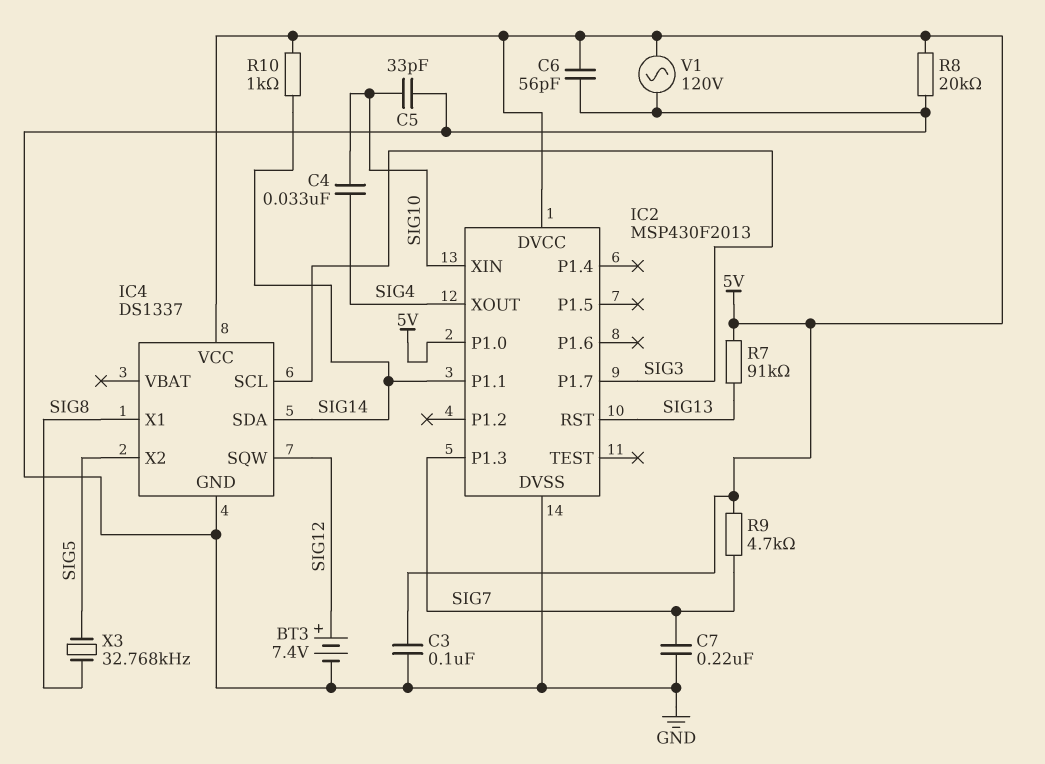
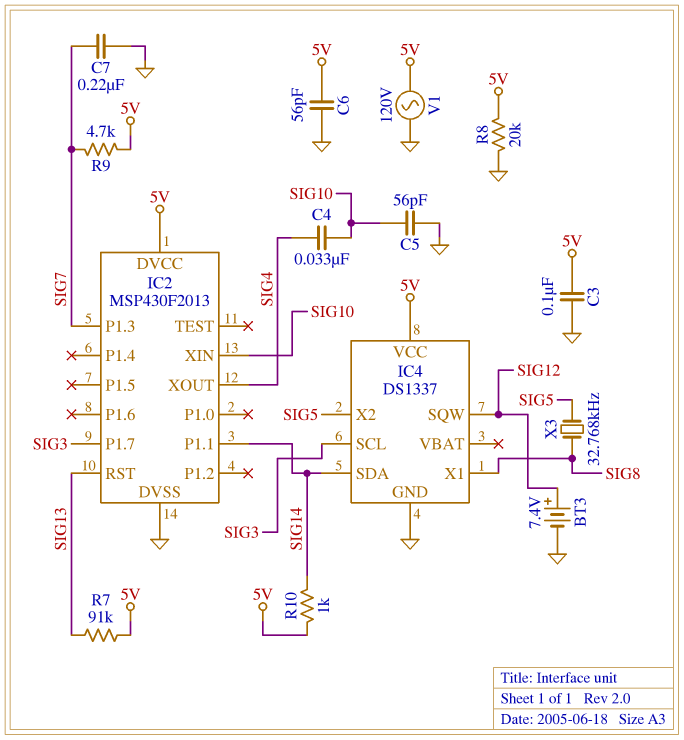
C5: 33pF (GND, SIG10) -> 56pF (GND, SIG10)
IC2 pin P1.0: 5V -> none

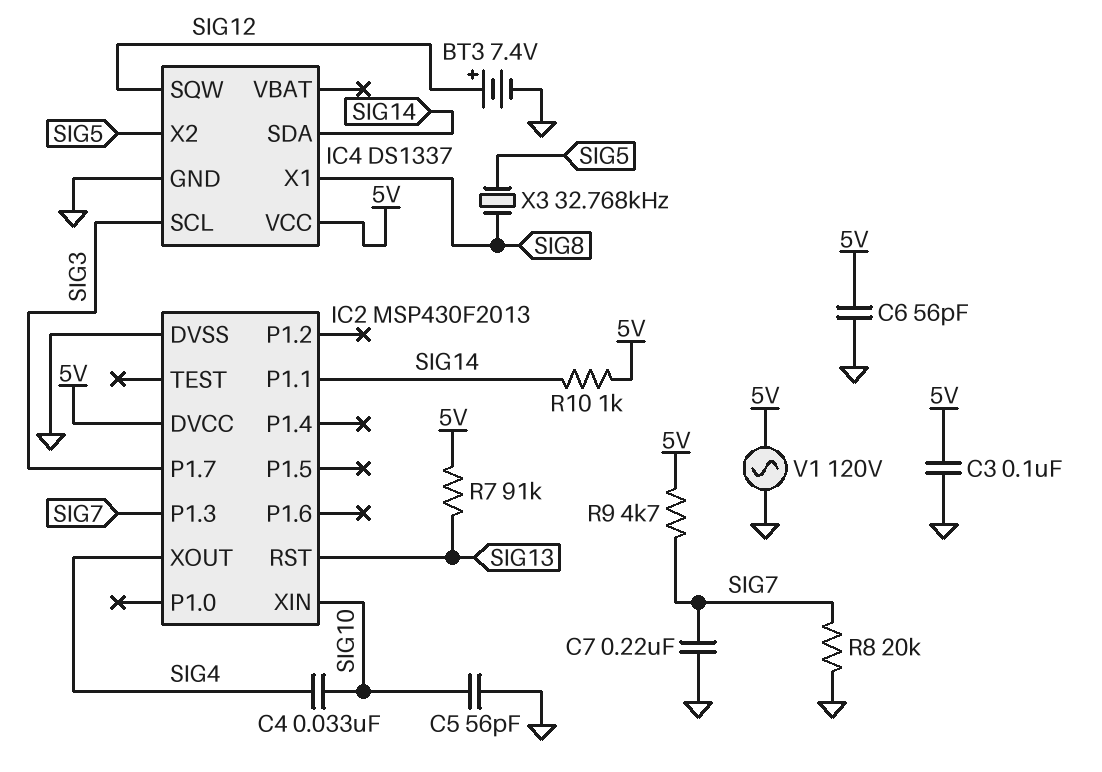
R8: 20k (5V, GND) -> 20k (GND, SIG7)

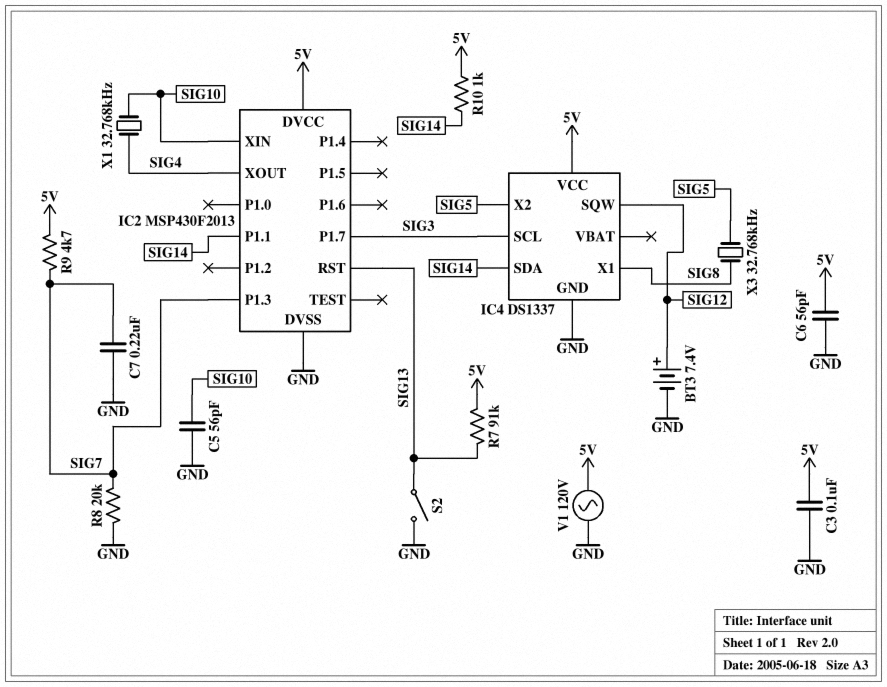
C4: 33nF (SIG4, SIG10) -> none
S2: none -> switch (GND, SIG13)
X1: none -> 32.768kHz (SIG4, SIG10)

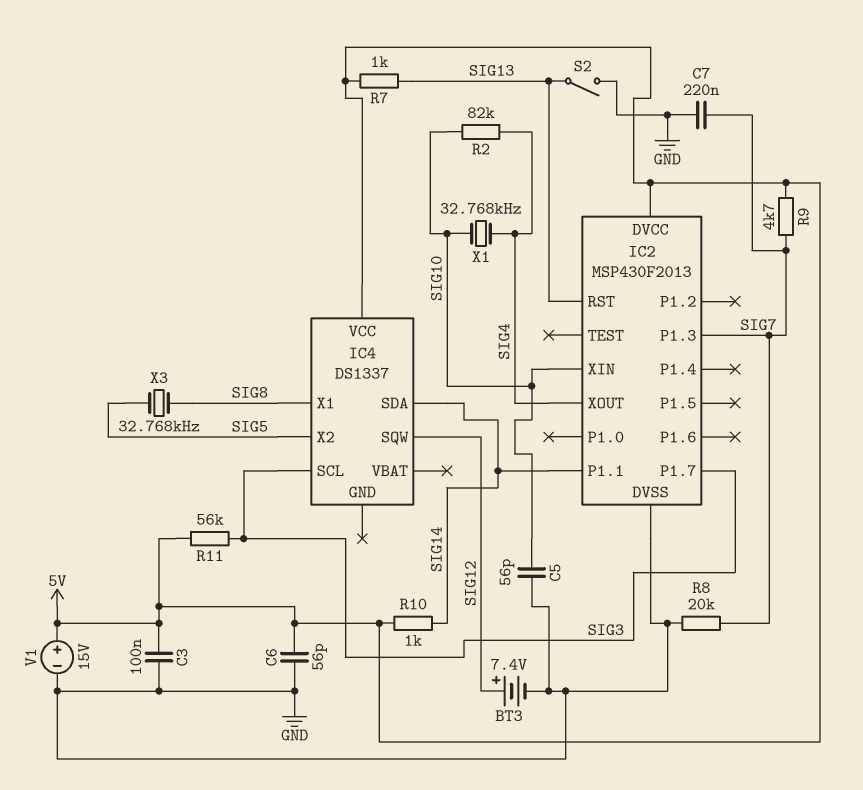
IC4 pin GND: GND -> none
R2: none -> 82k (SIG4, SIG10)
R7: 91k (5V, SIG13) -> 1k (5V, SIG13)
R11: none -> 56k (5V, SIG3)
V1: AC 120V (5V, GND) -> 15V (plus 5V, minus GND)

